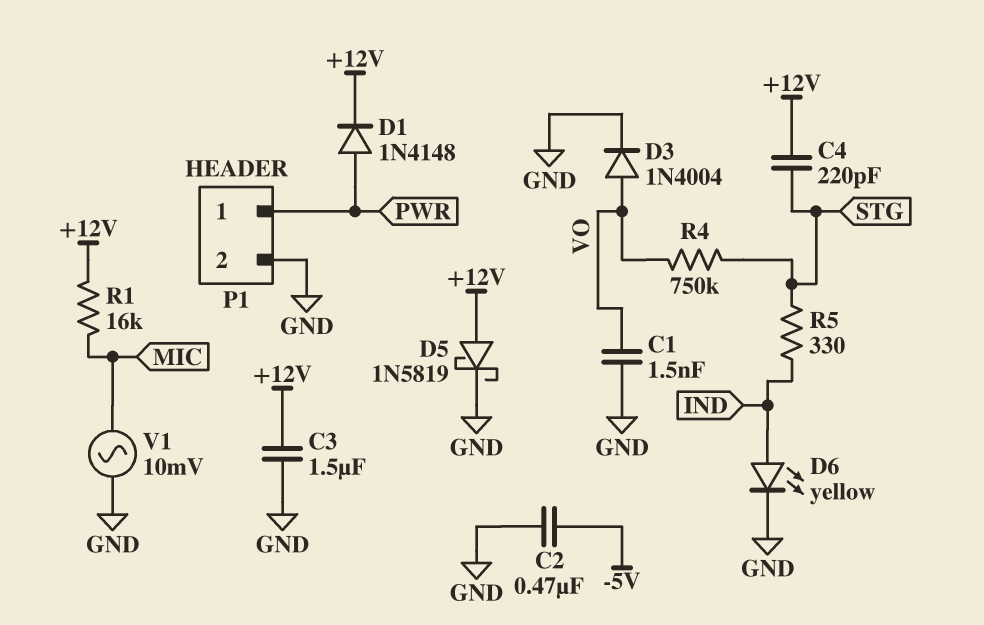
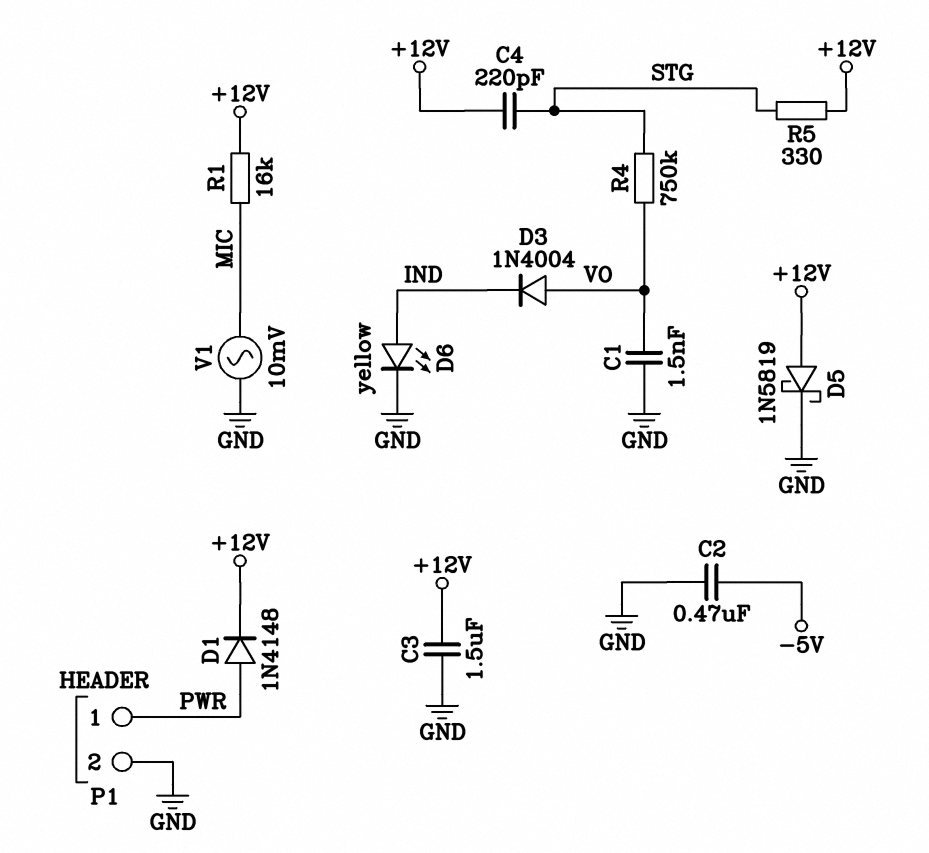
D3: diode 1N4004 (A VO, K GND) -> diode 1N4004 (A VO, K IND)
R5: 330 (IND, STG) -> 330 (+12V, STG)

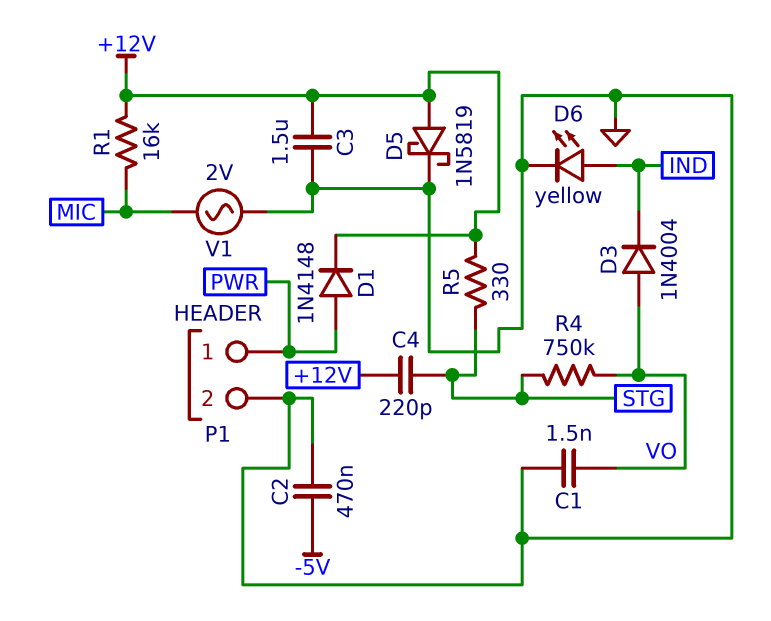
V1: AC 10mV (GND, MIC) -> AC 2V (GND, MIC)

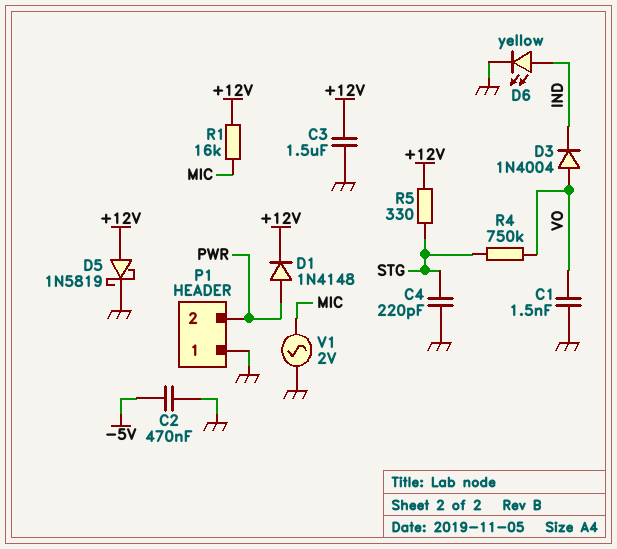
C4: 220pF (+12V, STG) -> 220pF (GND, STG)
P1 pin 1: PWR -> GND
P1 pin 2: GND -> PWR

